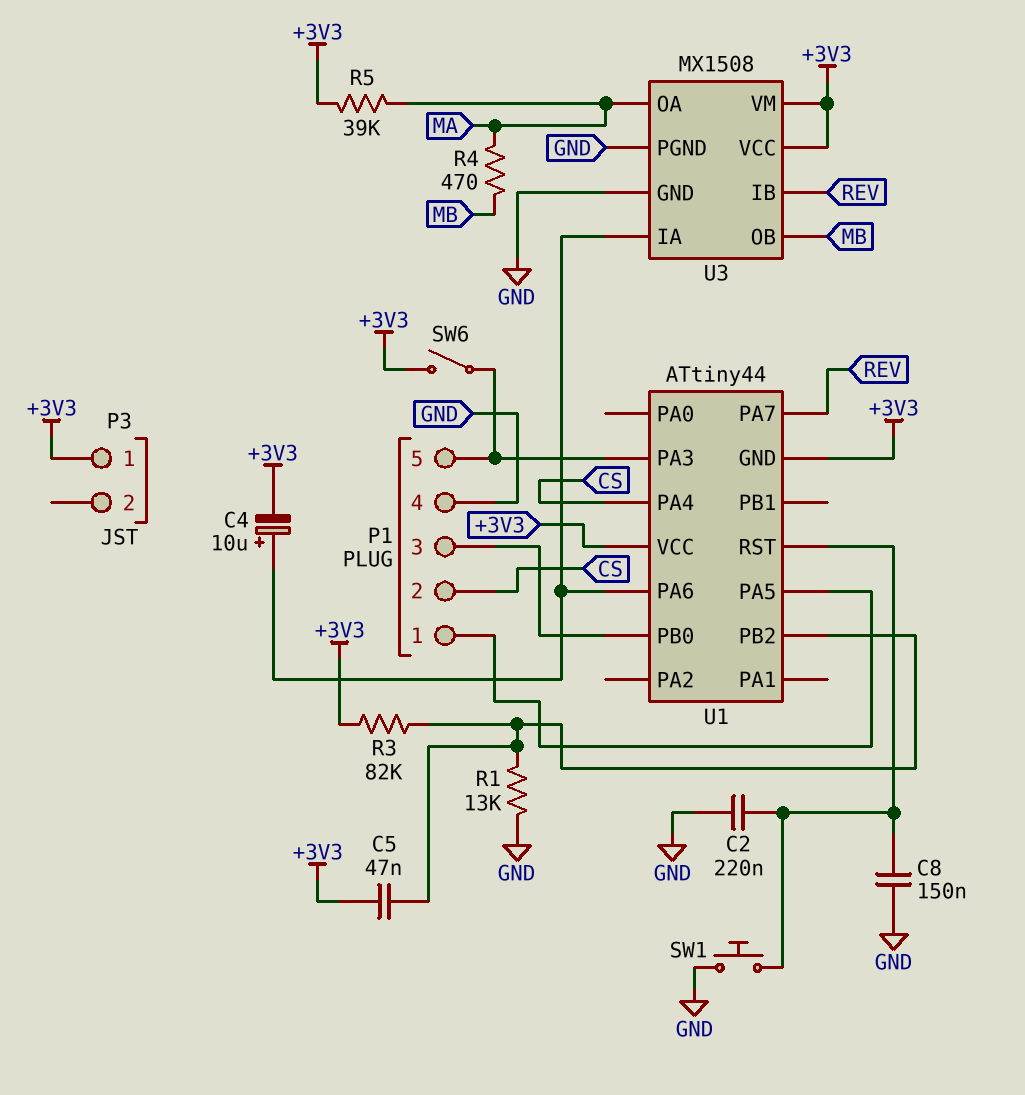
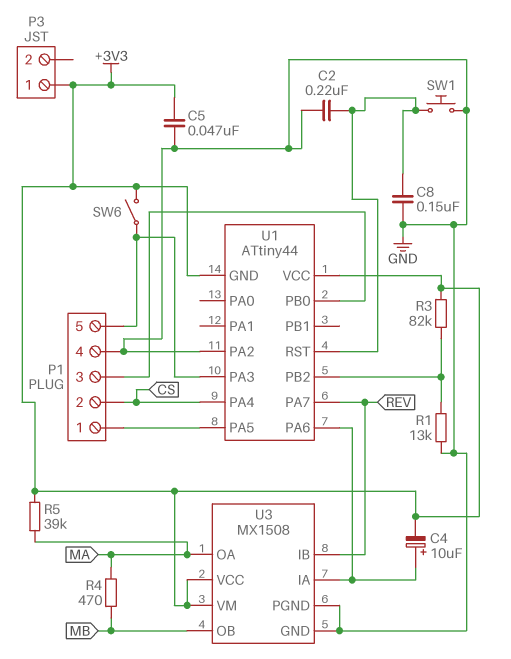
C5: 47nF (+3V3, U1/PB2) -> 47nF (+3V3, GND)
U1 pin PA2: none -> GND

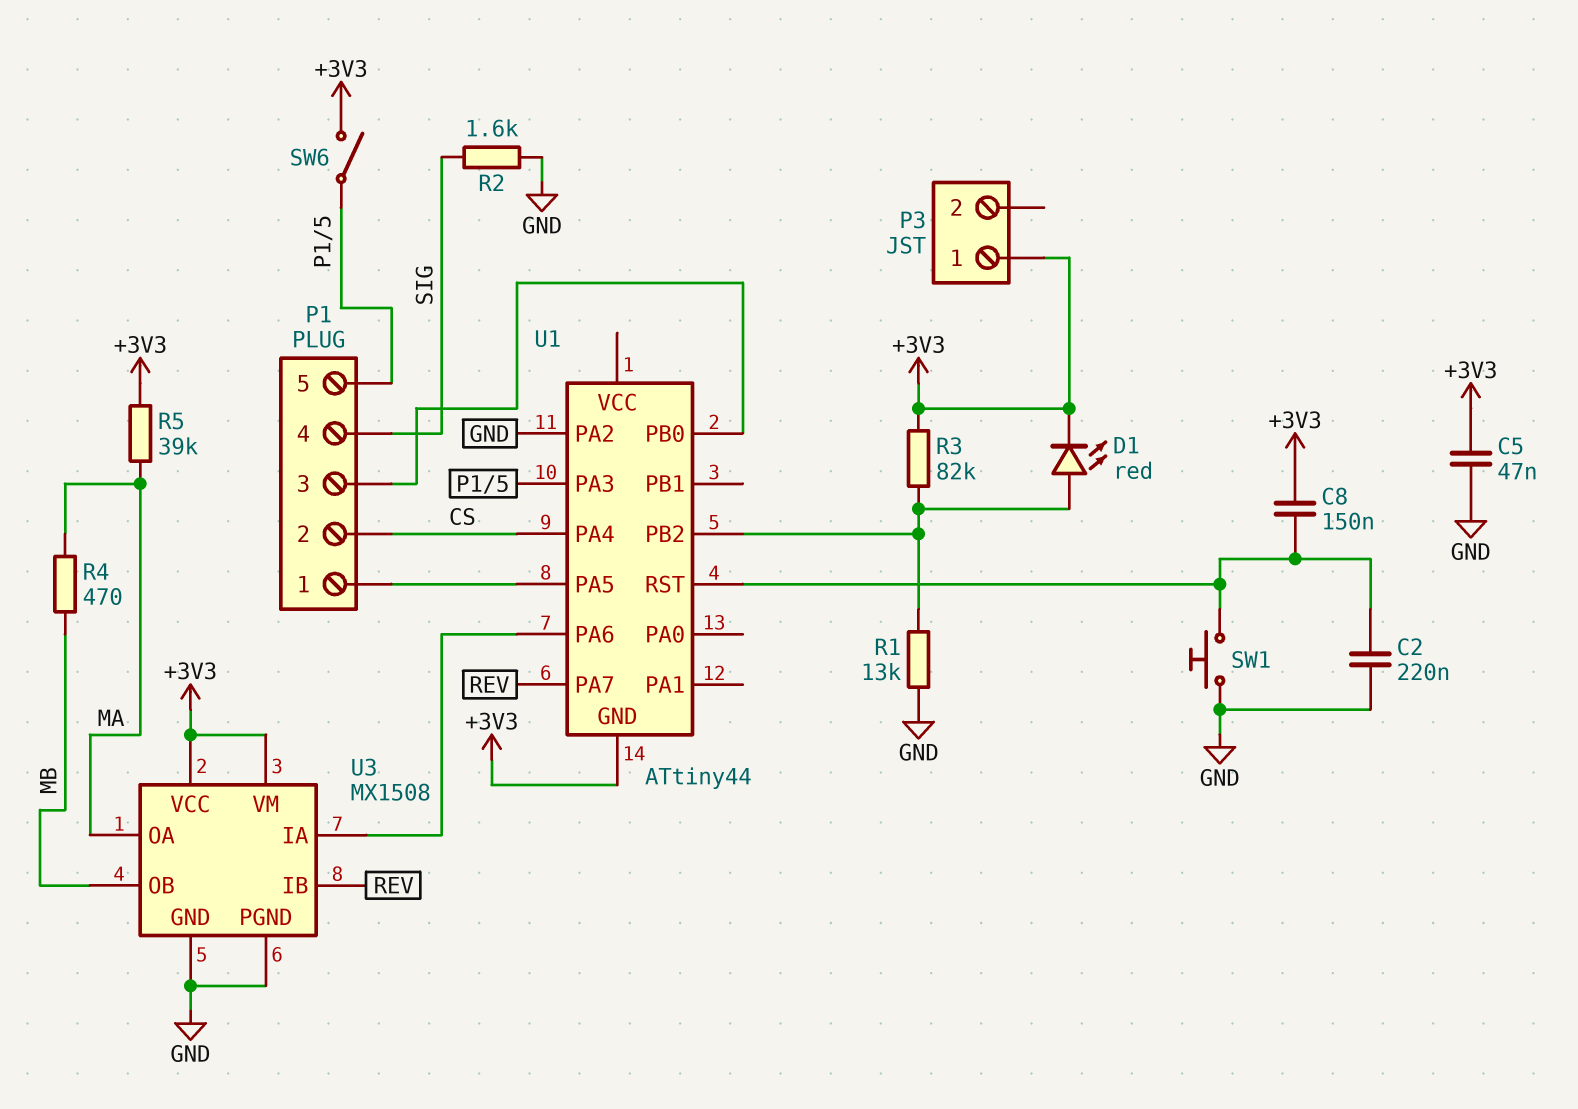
C4: 10uF (plus U1/PA6, minus +3V3) -> none
C8: 150nF (GND, U1/RST) -> 150nF (+3V3, U1/RST)
D1: none -> LED red (A U1/PB2, K +3V3)
P1 pin 4: GND -> SIG
R2: none -> 1.6k (GND, SIG)
U1 pin VCC: +3V3 -> none

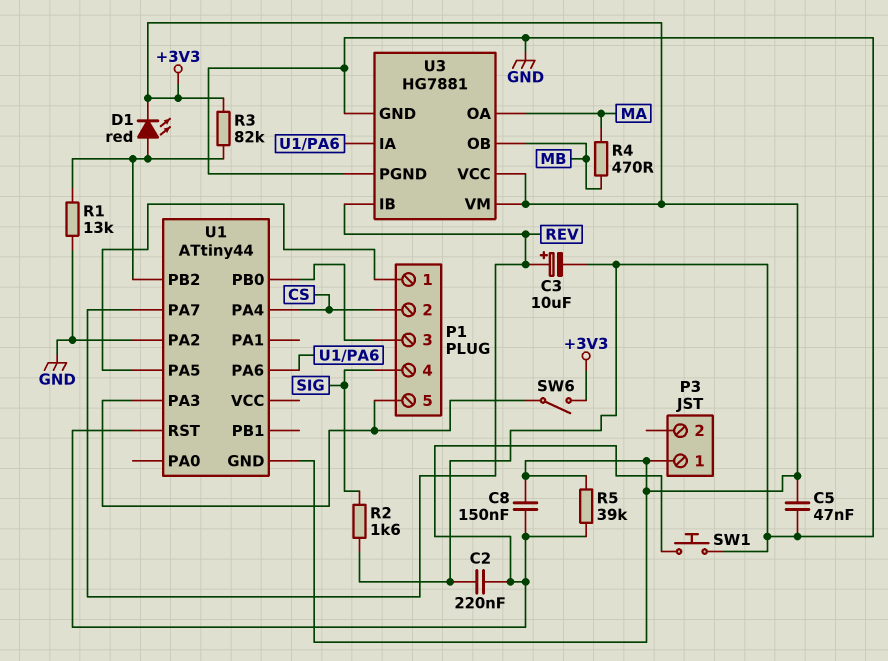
C3: none -> 10uF (plus REV, minus GND)
R5: 39k (+3V3, MA) -> 39k (+3V3, U1/RST)
U3: MX1508 -> HG7881

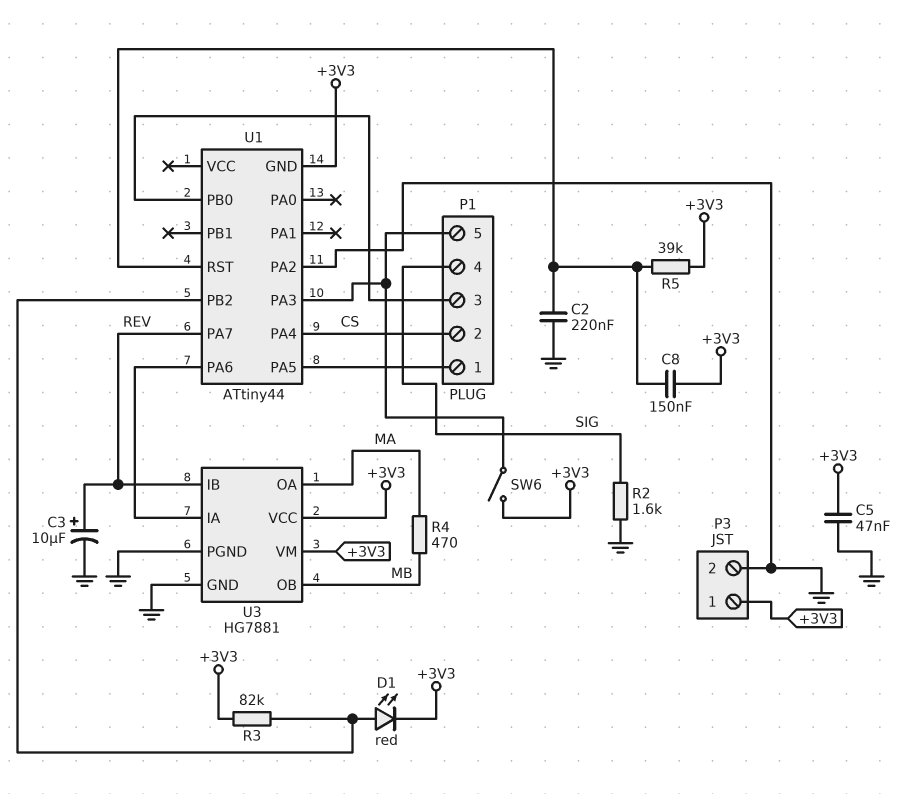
P3 pin 2: none -> GND
R1: 13k (GND, U1/PB2) -> none
SW1: button (GND, U1/RST) -> none

